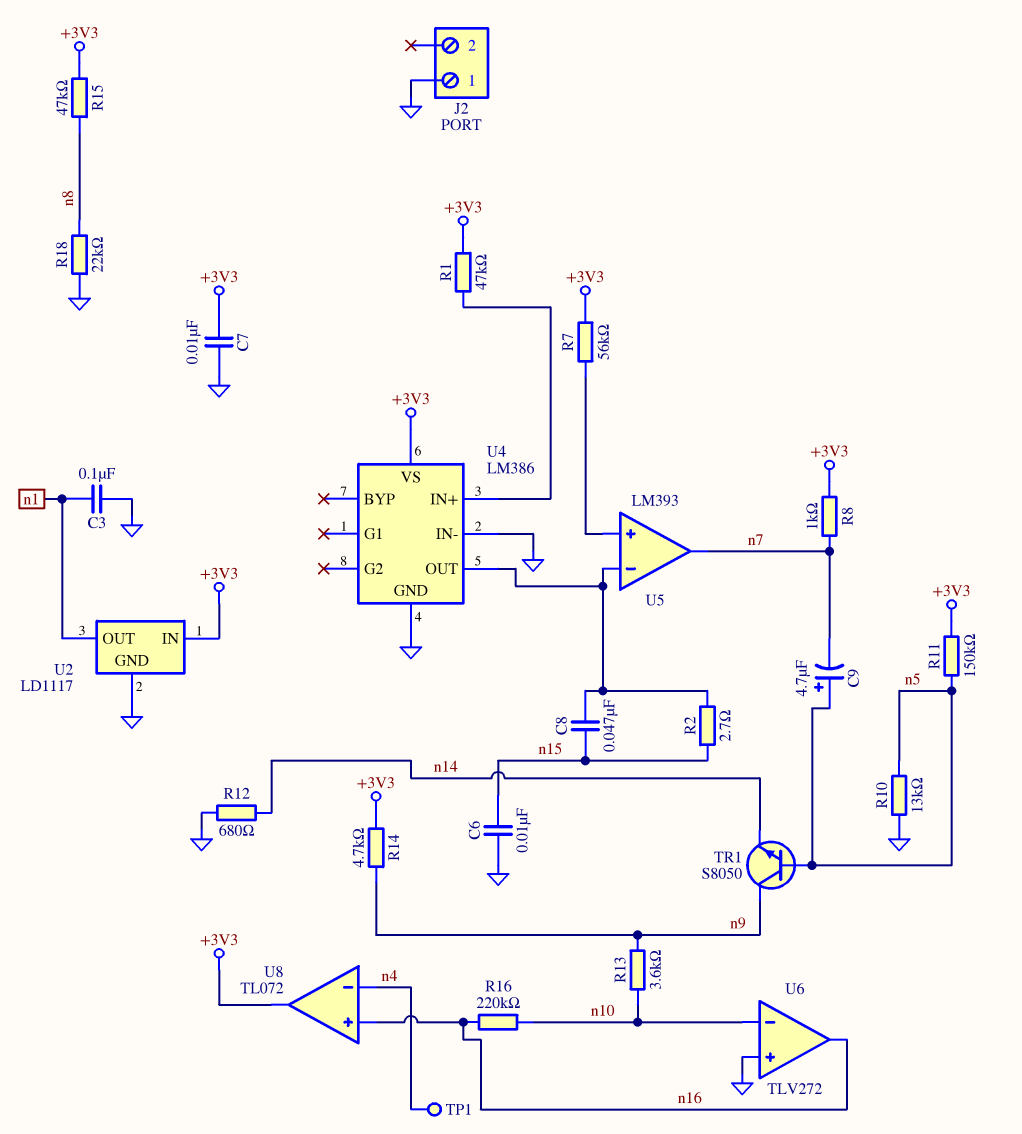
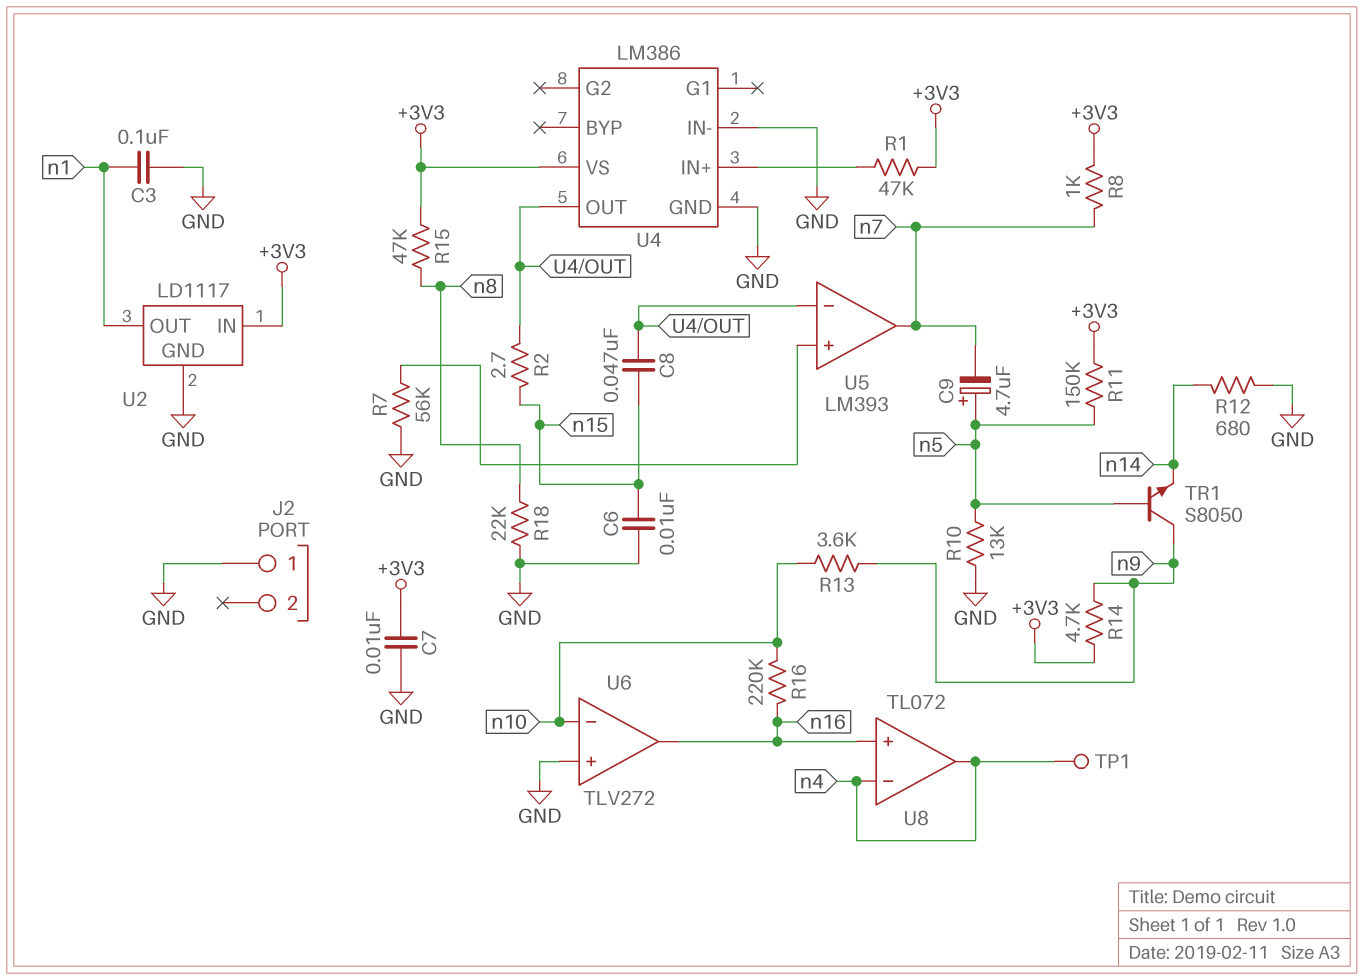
R7: 56k (+3V3, U5/in+) -> 56k (GND, U5/in+)
U8 pin out: +3V3 -> n4

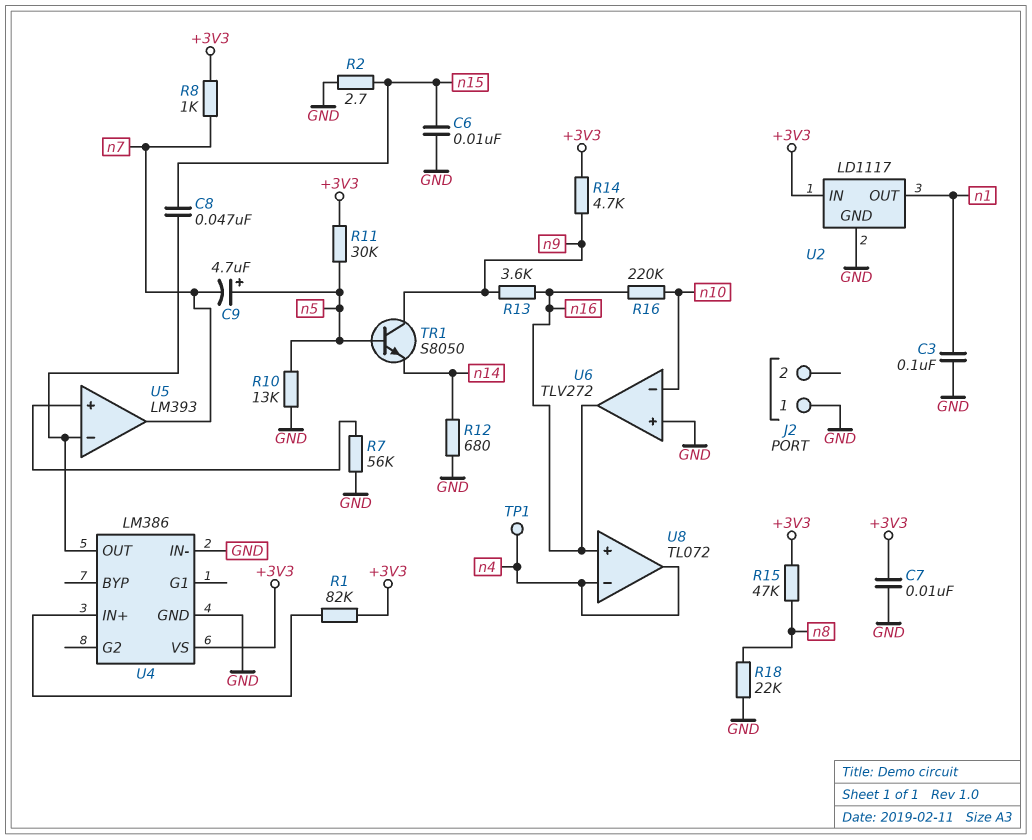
R1: 47k (+3V3, U4/IN+) -> 82k (+3V3, U4/IN+)
R2: 2.7 (U4/OUT, n15) -> 2.7 (GND, n15)
R11: 150k (+3V3, n5) -> 30k (+3V3, n5)
R13: 3.6k (n9, n10) -> 3.6k (n9, n16)

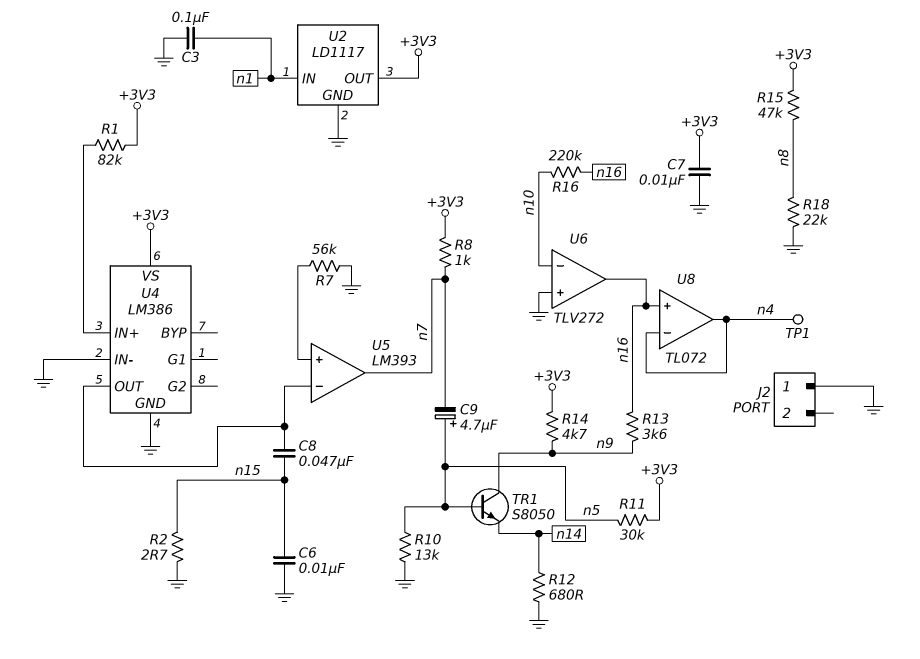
U2 pin IN: +3V3 -> n1
U2 pin OUT: n1 -> +3V3

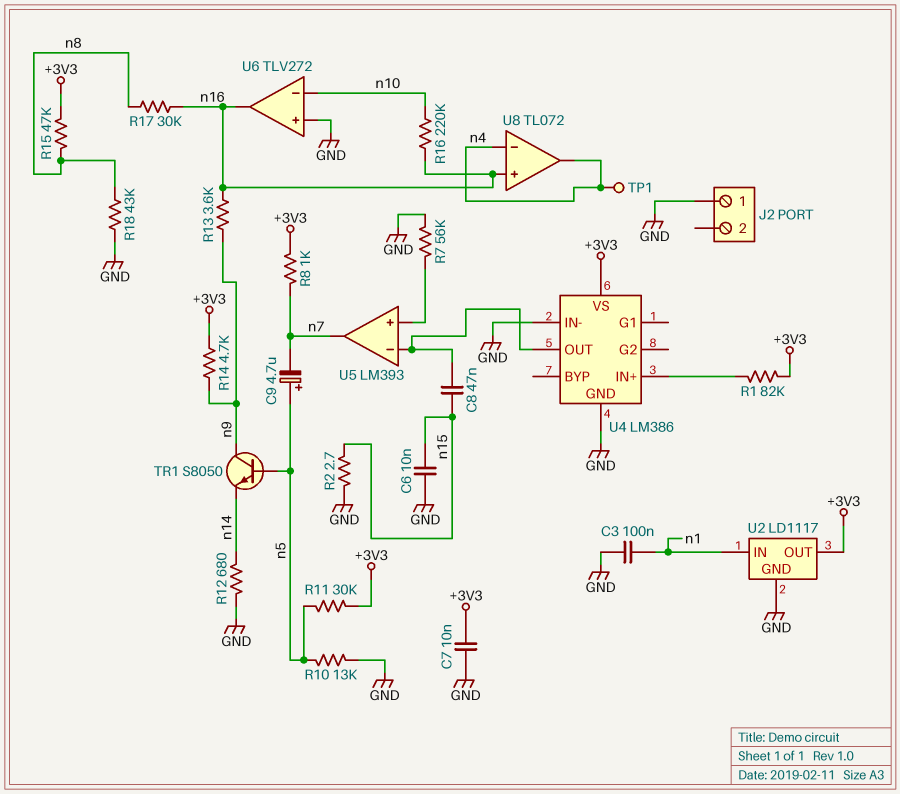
R17: none -> 30k (n8, n16)
R18: 22k (GND, n8) -> 43k (GND, n8)

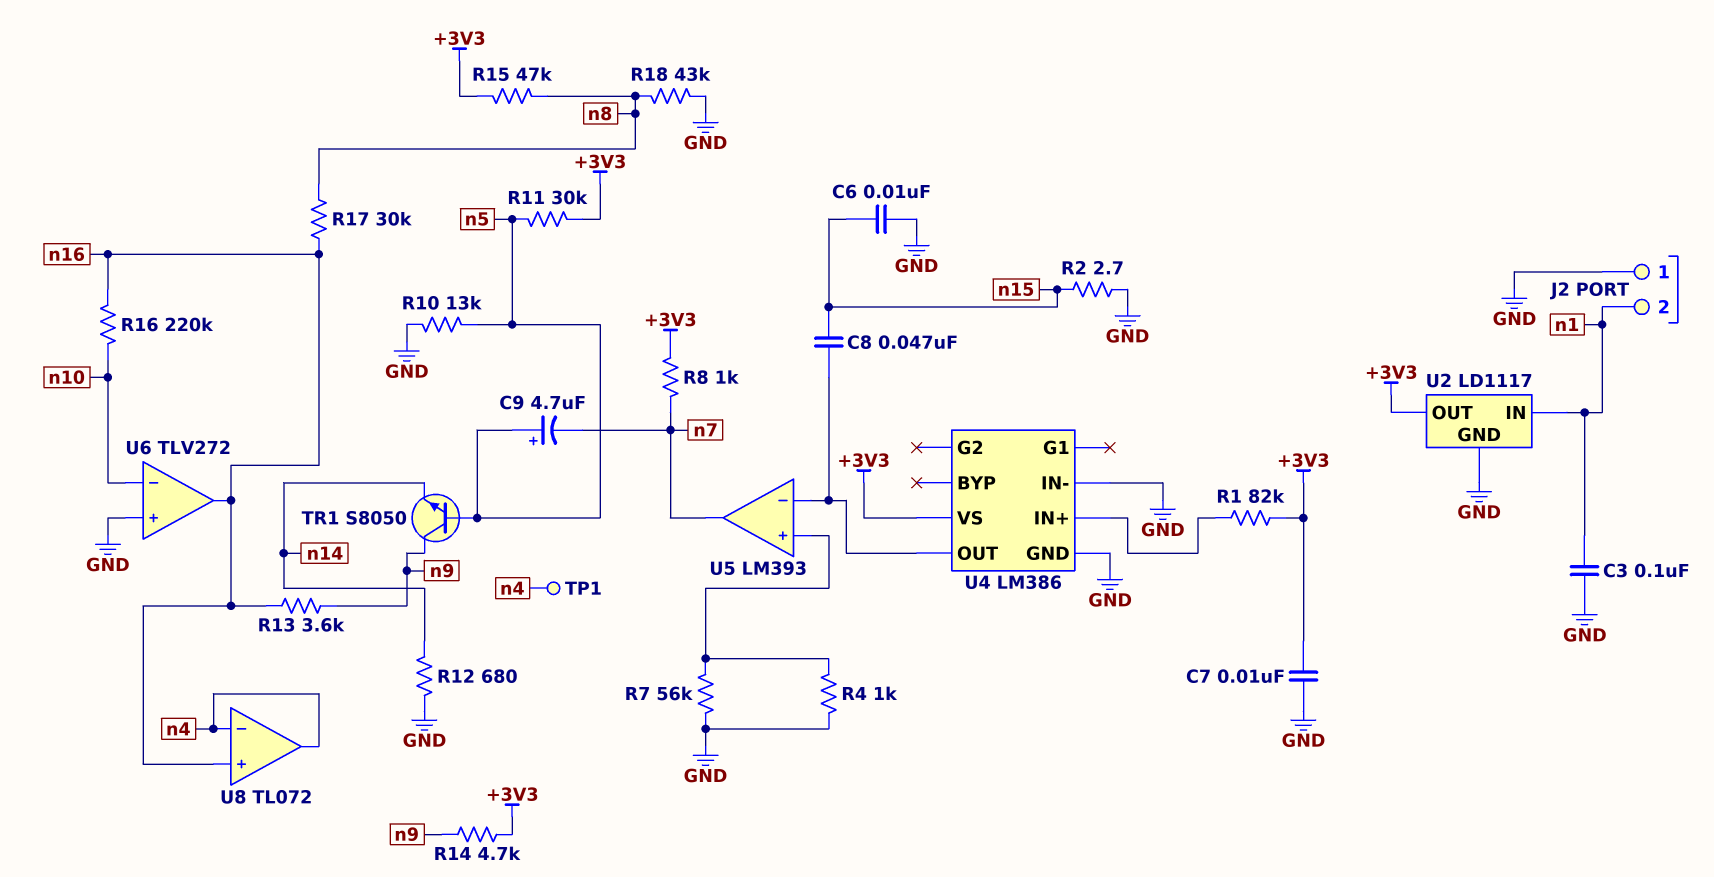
J2 pin 2: none -> n1
R4: none -> 1k (GND, U5/in+)

